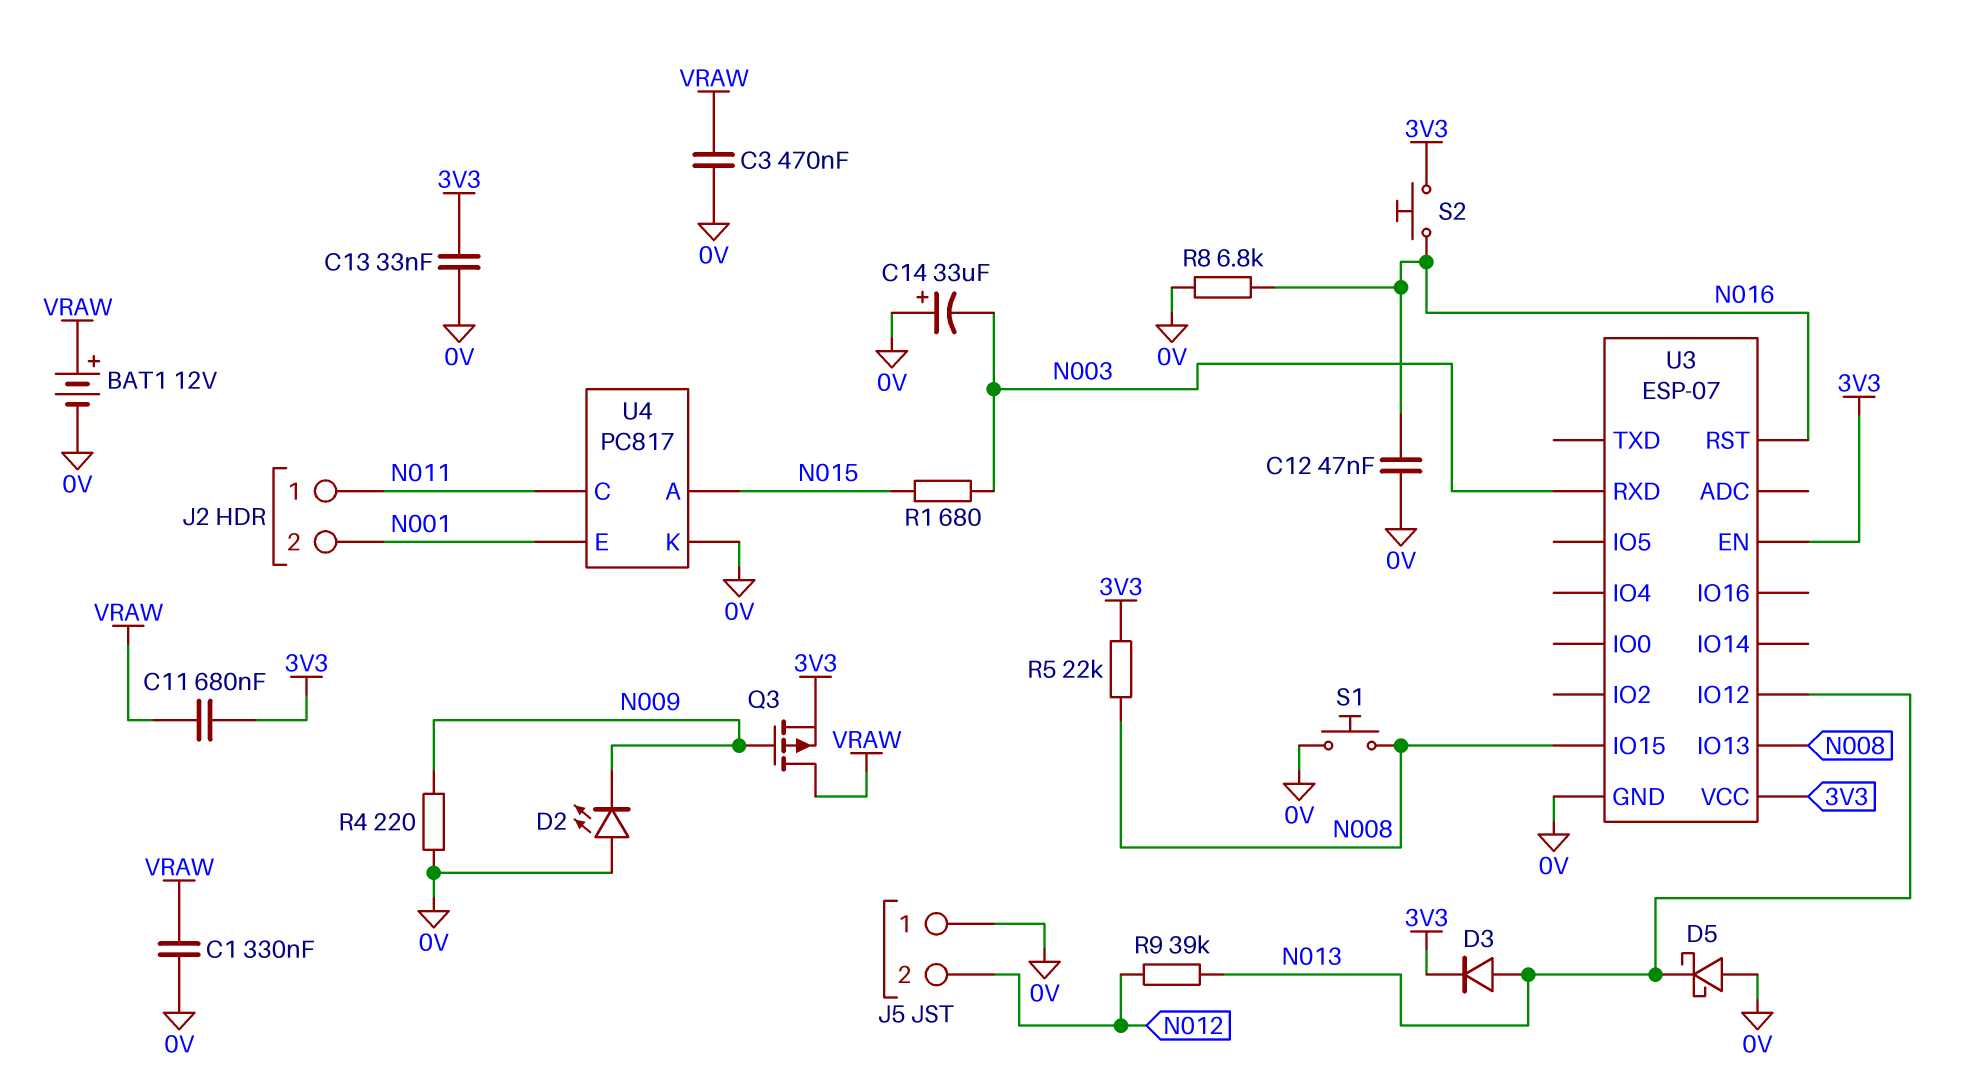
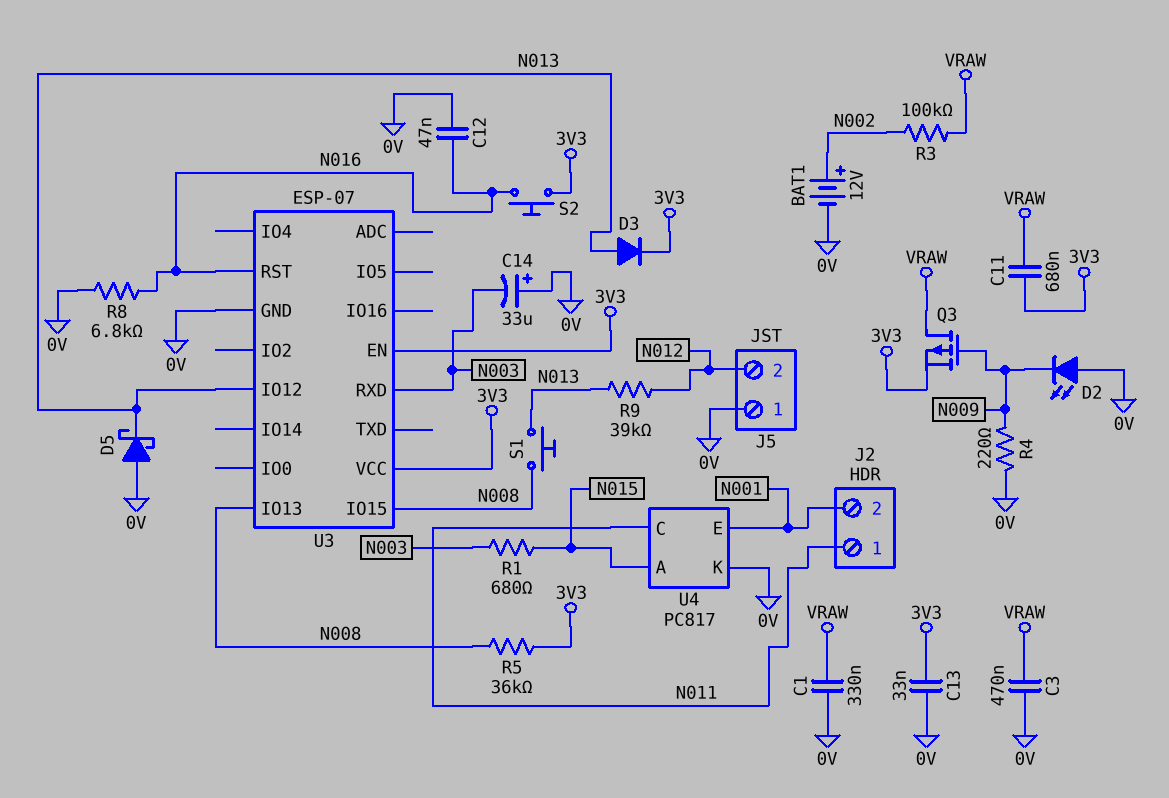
BAT1: 12V (plus VRAW, minus 0V) -> 12V (plus N002, minus 0V)
R3: none -> 100k (N002, VRAW)
R5: 22k (3V3, N008) -> 36k (3V3, N008)
S1: button (0V, N008) -> button (N008, N013)

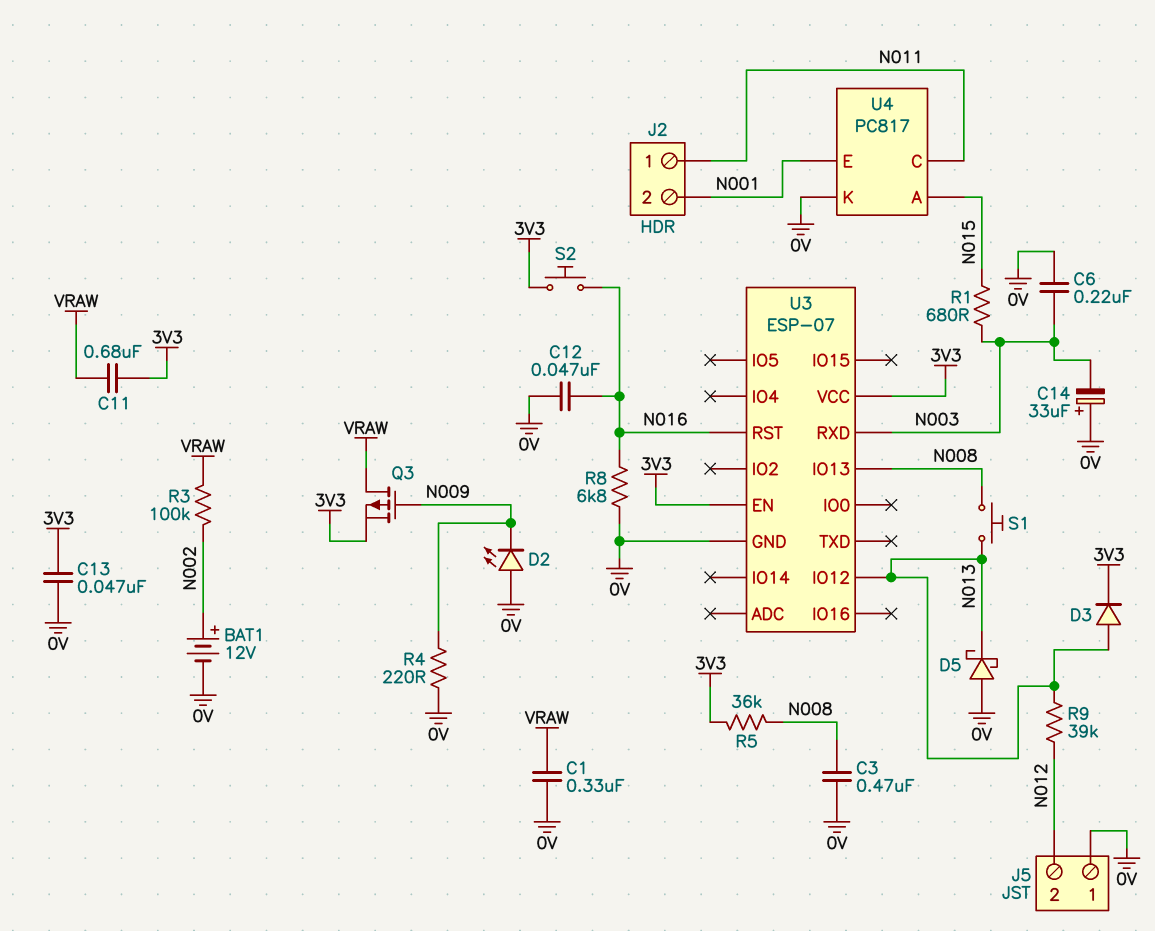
C3: 470nF (0V, VRAW) -> 470nF (0V, N008)
C6: none -> 220nF (0V, N003)
C13: 33nF (0V, 3V3) -> 47nF (0V, 3V3)
U3 pin IO15: N008 -> none

